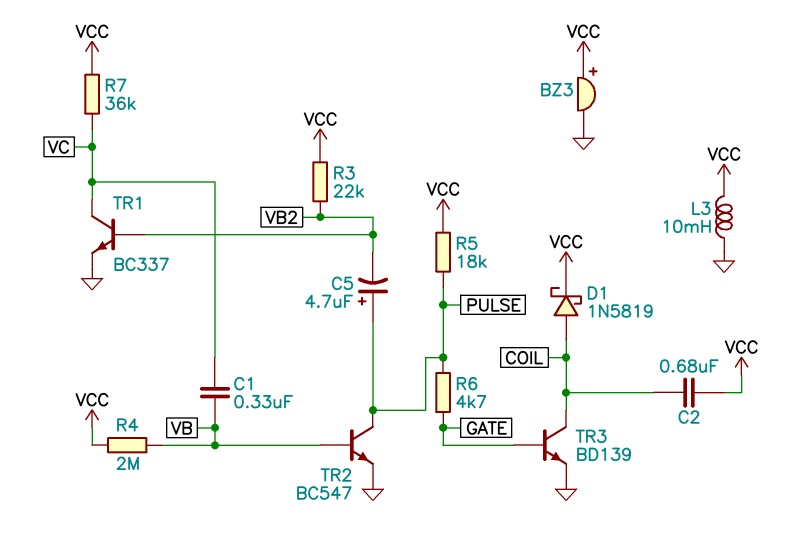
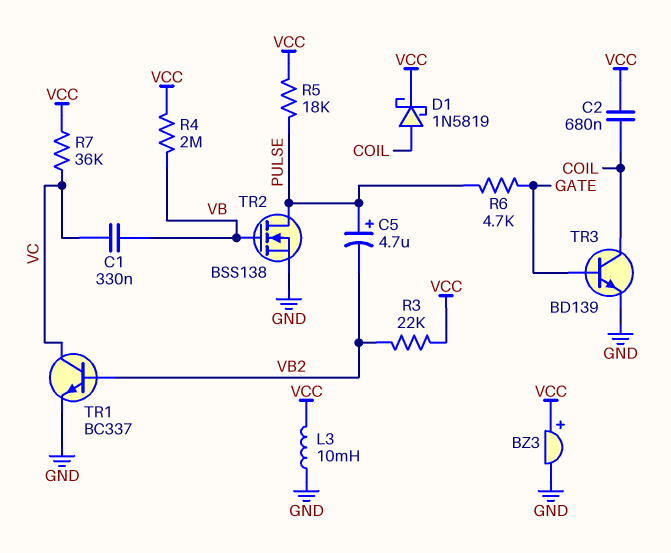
TR2: NPN BC547 (B VB, C PULSE, E GND) -> NMOS BSS138 (G VB, D PULSE, S GND)

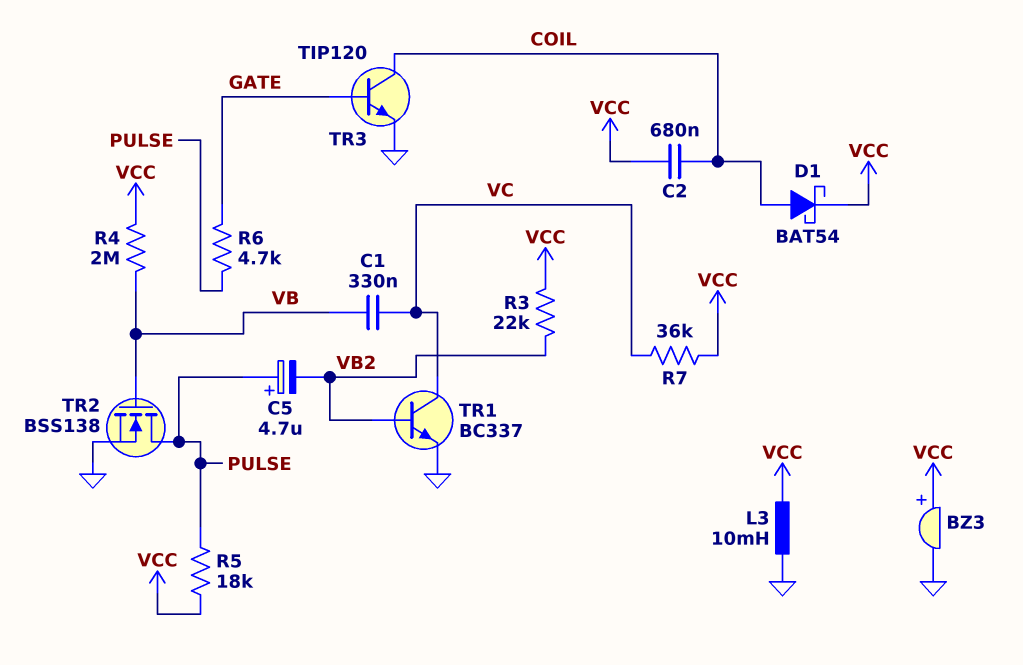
D1: schottky 1N5819 (A COIL, K VCC) -> schottky BAT54 (A COIL, K VCC)
TR3: NPN BD139 (B GATE, C COIL, E GND) -> NPN TIP120 (B GATE, C COIL, E GND)

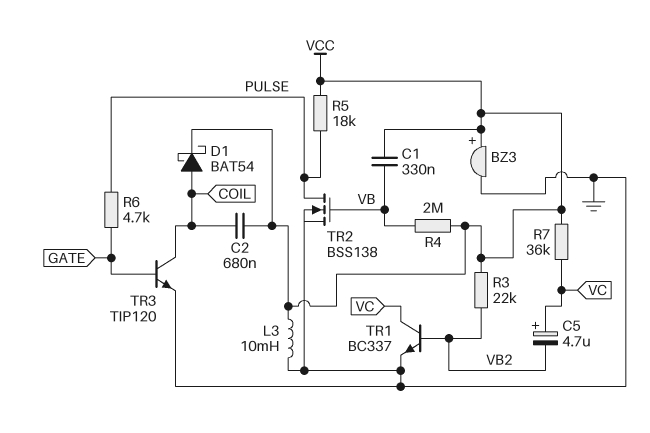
C1: 330nF (VB, VC) -> 330nF (VB, VCC)
C5: 4.7uF (plus PULSE, minus VB2) -> 4.7uF (plus VC, minus VB2)

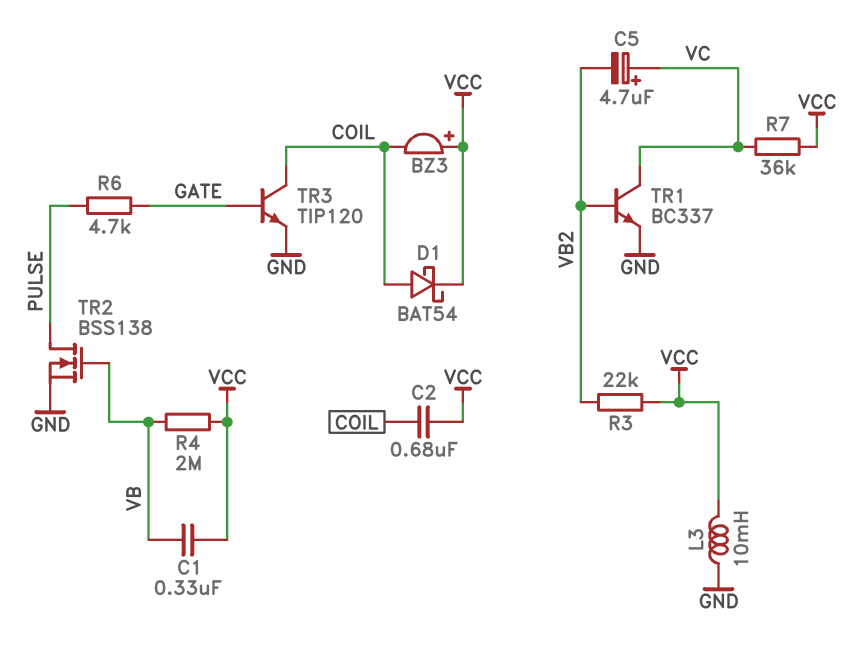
BZ3: buzzer (plus VCC, minus GND) -> buzzer (plus VCC, minus COIL)
R5: 18k (PULSE, VCC) -> none

